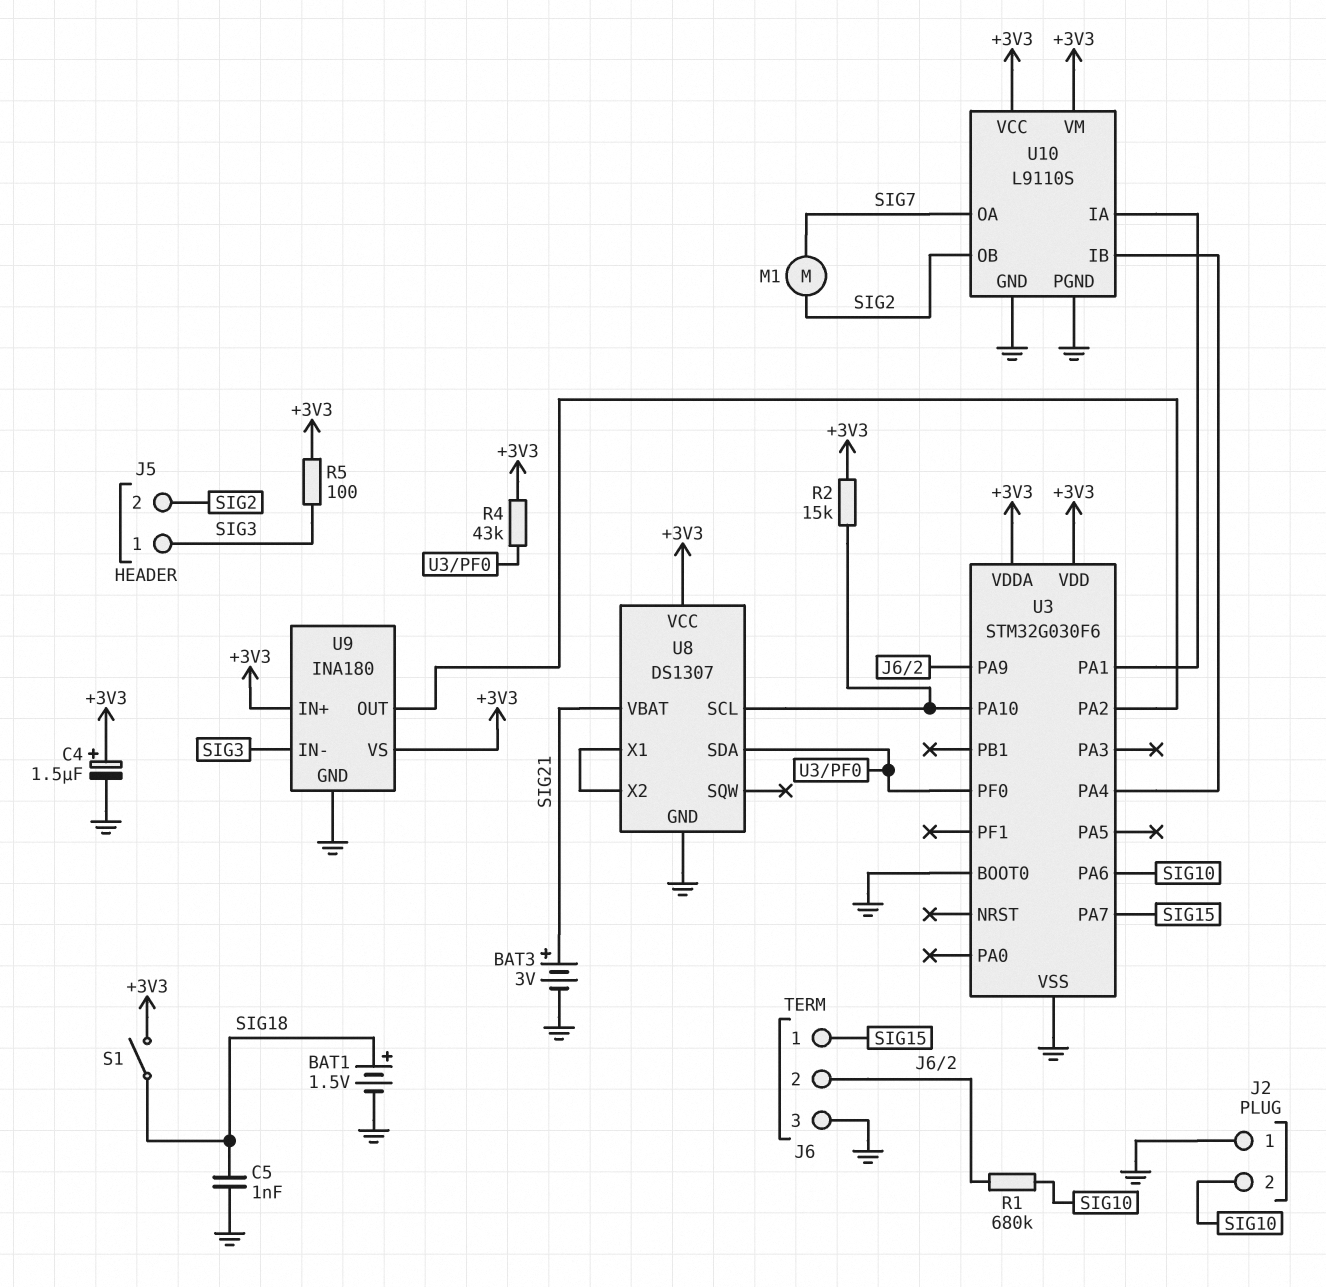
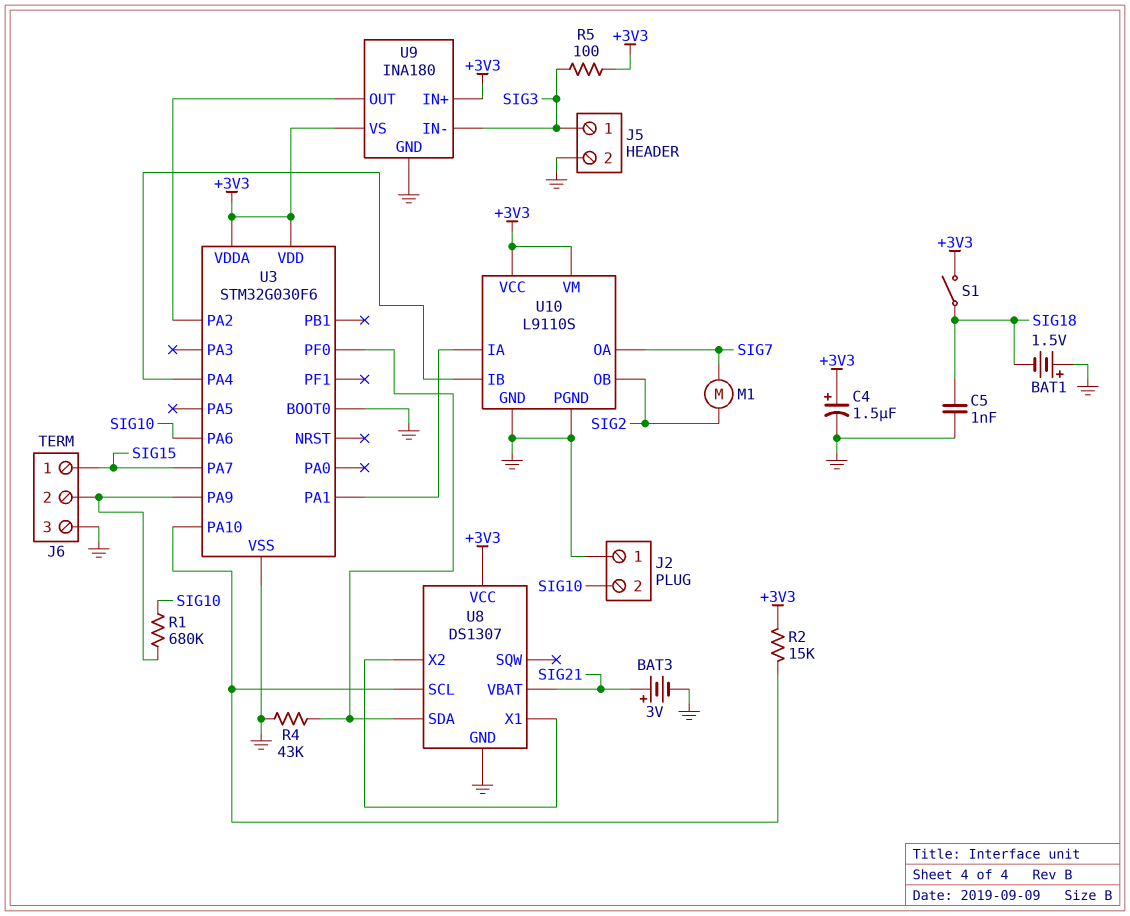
BAT1: 1.5V (plus SIG18, minus GND) -> 1.5V (plus GND, minus SIG18)
J5 pin 2: SIG2 -> GND
R4: 43k (+3V3, U3/PF0) -> 43k (GND, U3/PF0)

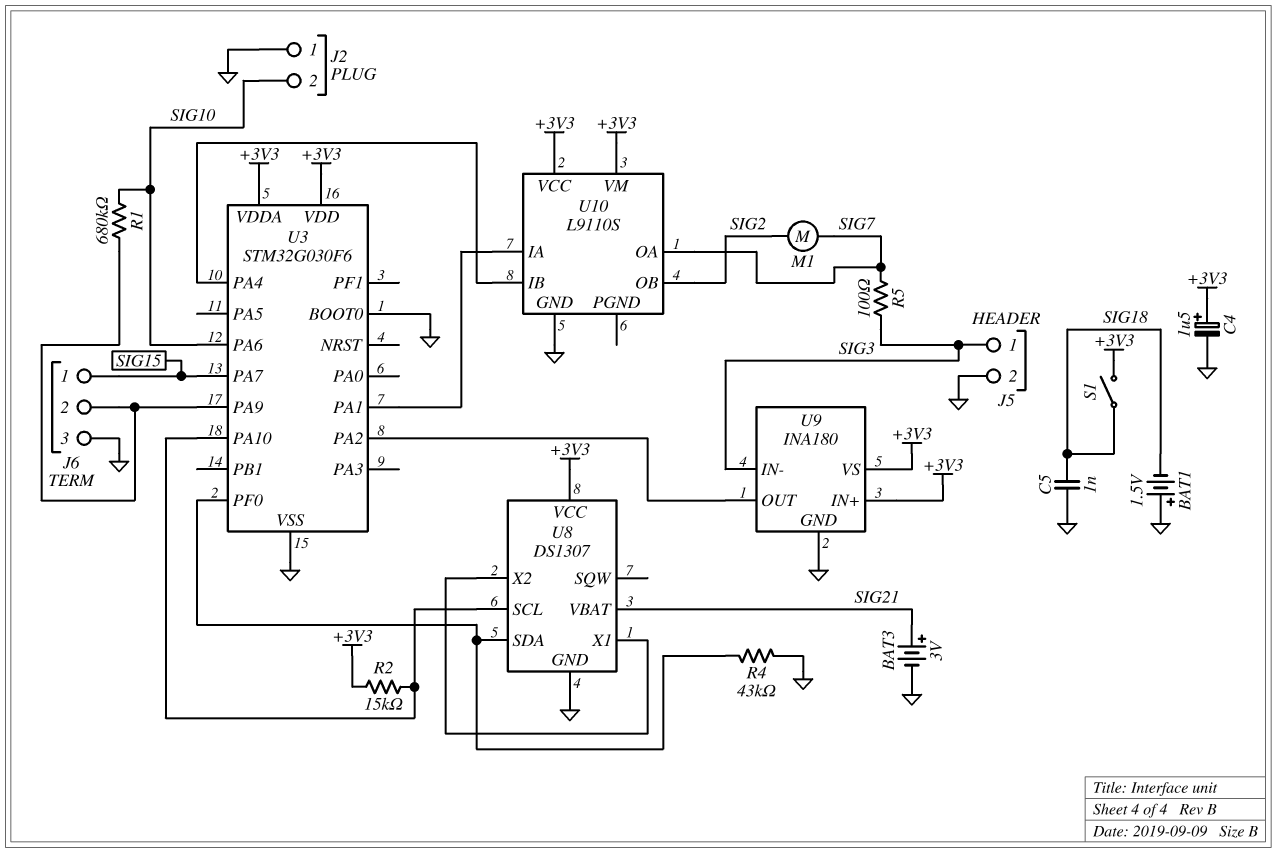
R5: 100 (+3V3, SIG3) -> 100 (SIG3, SIG7)
U10 pin PGND: GND -> none

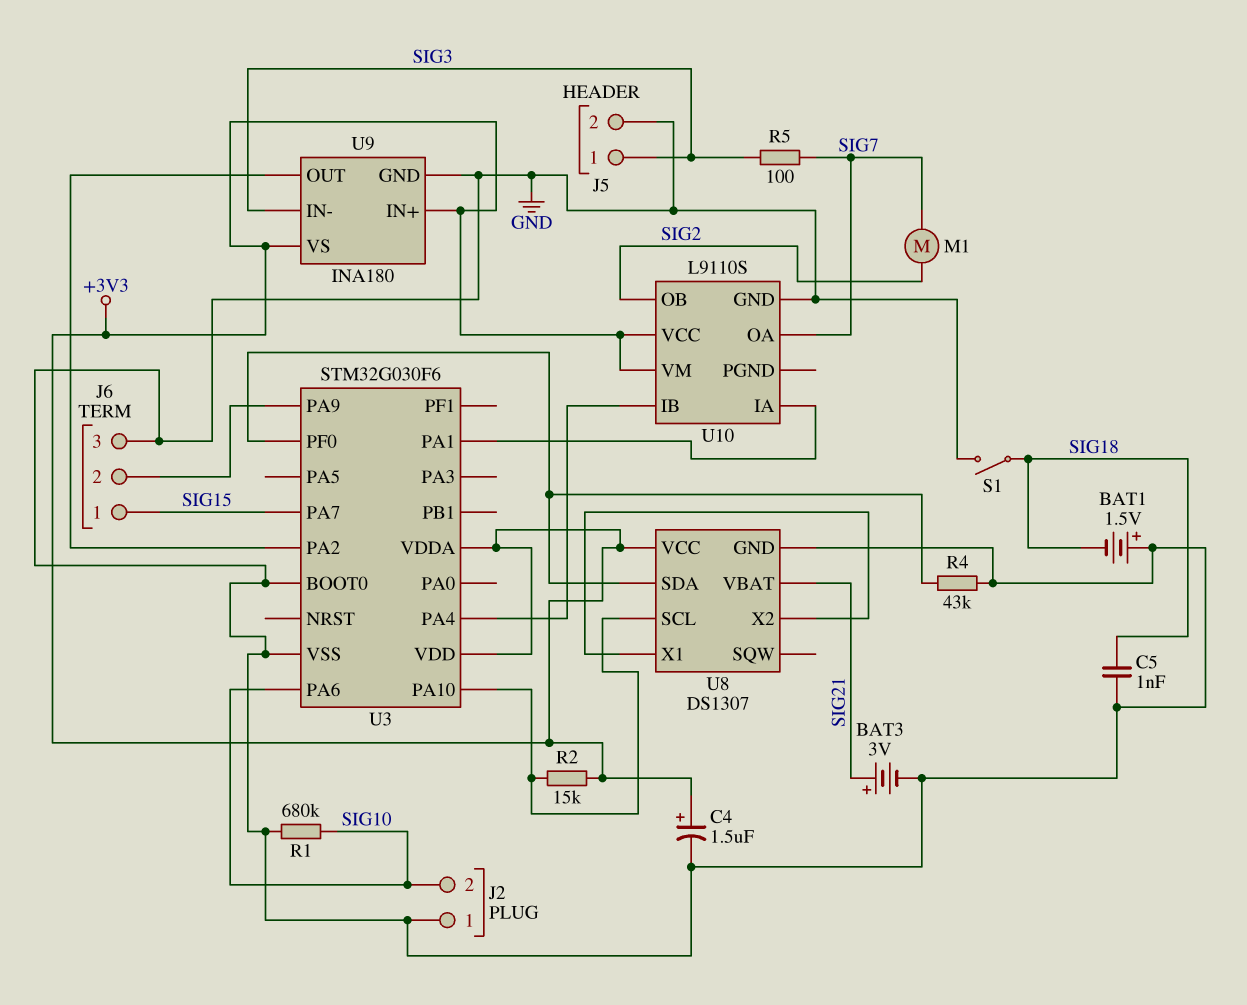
R1: 680k (J6/2, SIG10) -> 680k (GND, SIG10)
S1: switch (+3V3, SIG18) -> switch (GND, SIG18)

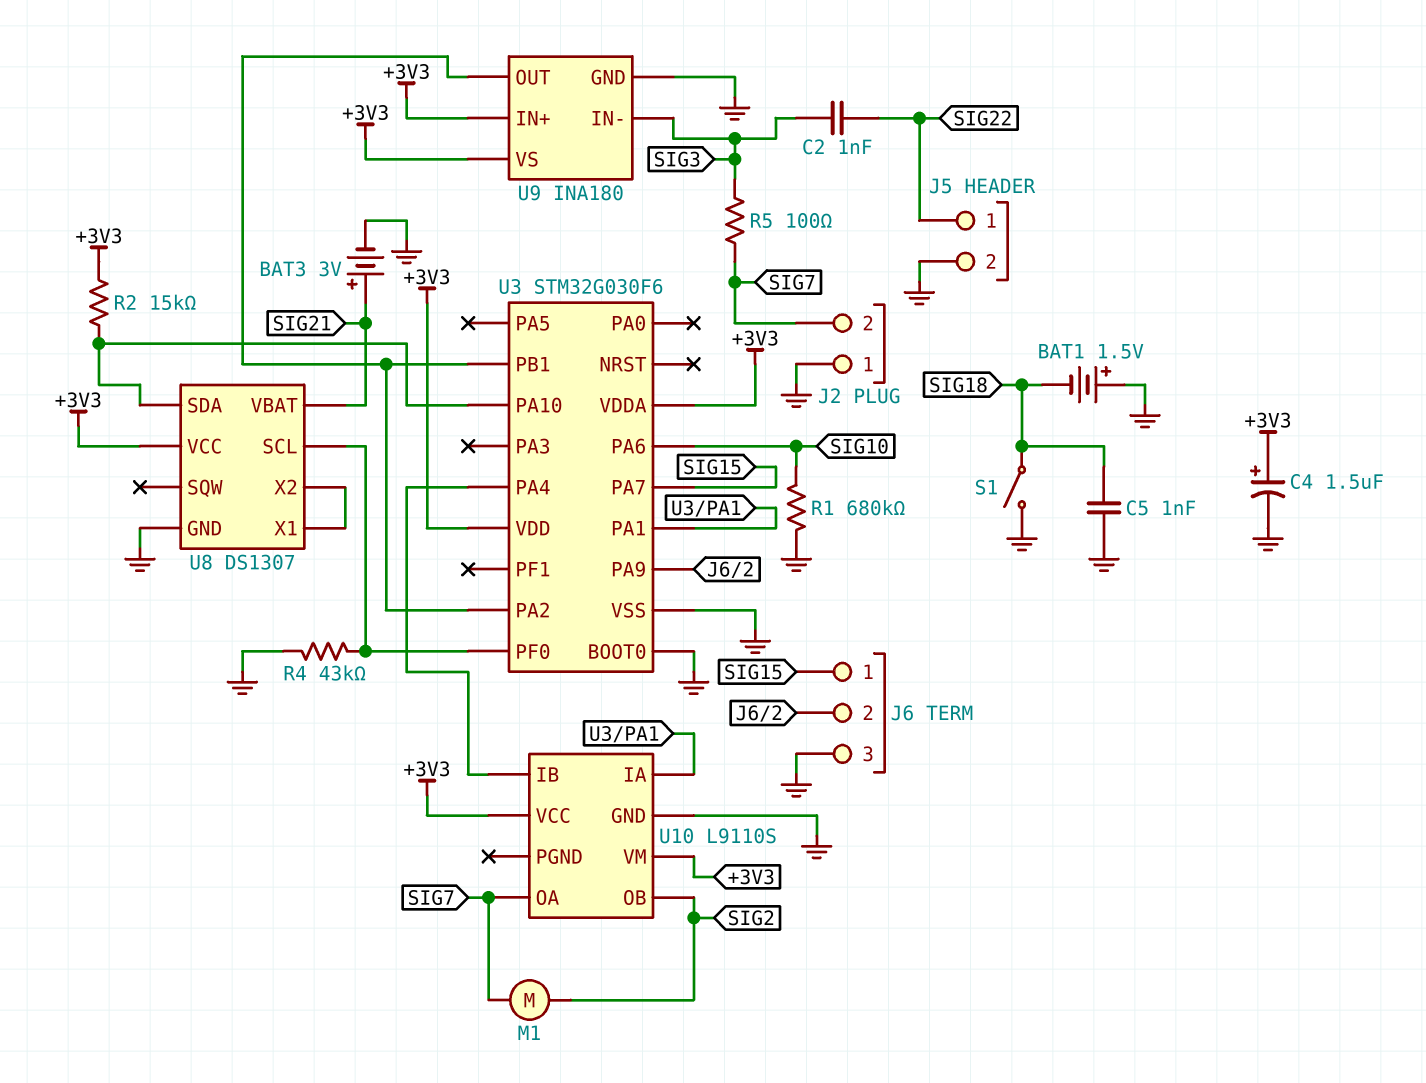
C2: none -> 1nF (SIG3, SIG22)
J2 pin 2: SIG10 -> SIG7
J5 pin 1: SIG3 -> SIG22
U3 pin PB1: none -> U3/PA2
U8 pin SCL: U3/PA10 -> U3/PF0
U8 pin SDA: U3/PF0 -> U3/PA10

